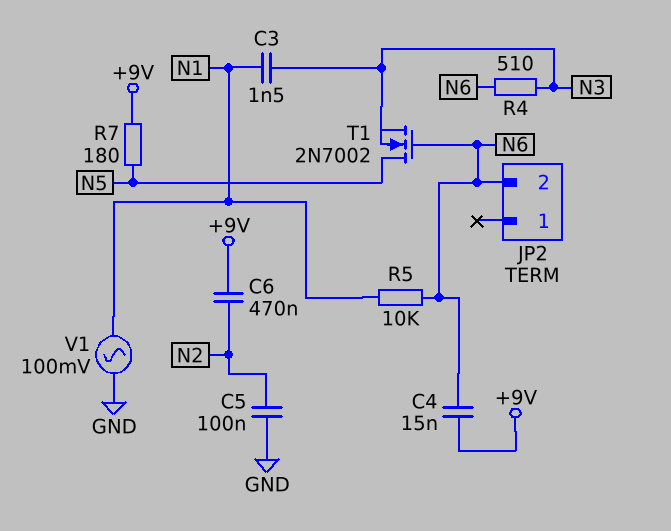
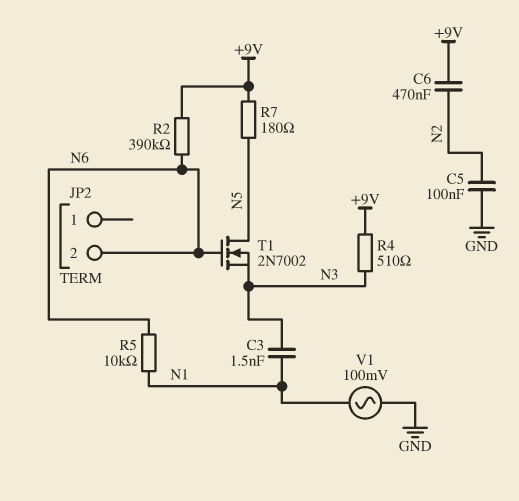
C4: 15nF (+9V, N6) -> none
R2: none -> 390k (+9V, N6)
R4: 510 (N3, N6) -> 510 (+9V, N3)

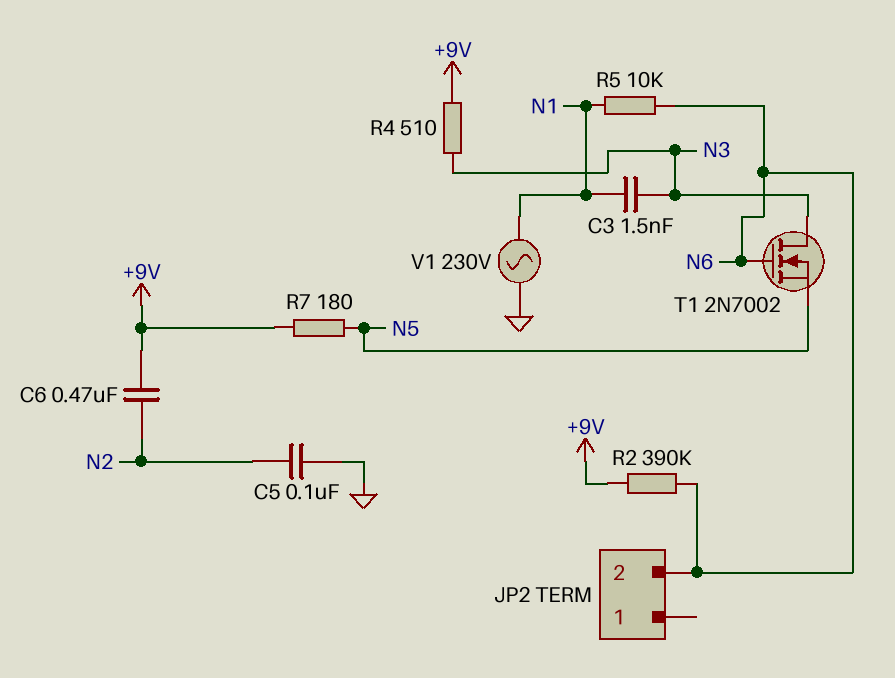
T1: NMOS 2N7002 (G N6, D N5, S N3) -> NMOS 2N7002 (G N6, D N3, S N5)
V1: AC 100mV (GND, N1) -> AC 230V (GND, N1)

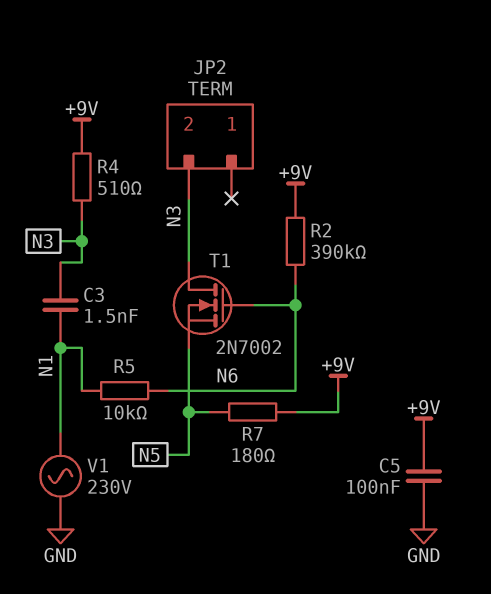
C5: 100nF (GND, N2) -> 100nF (+9V, GND)
C6: 470nF (+9V, N2) -> none
JP2 pin 2: N6 -> N3

